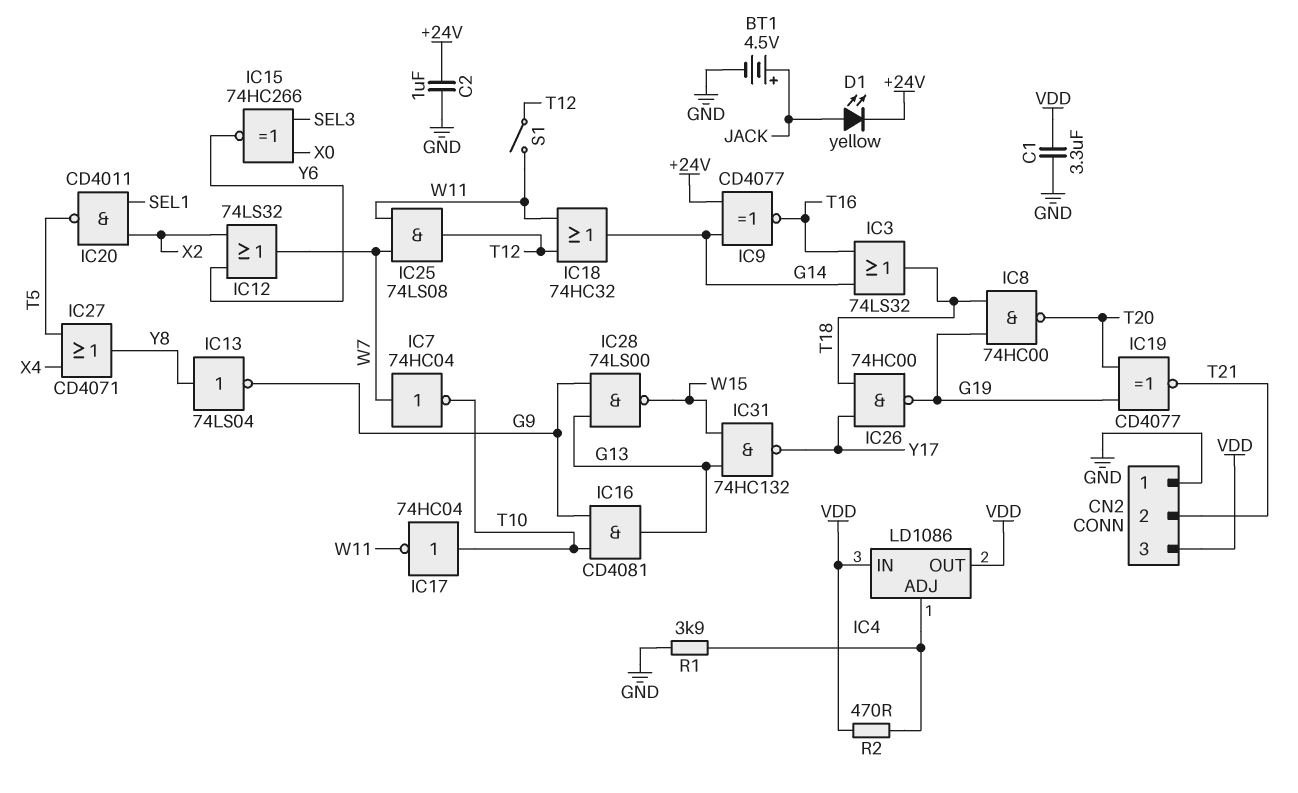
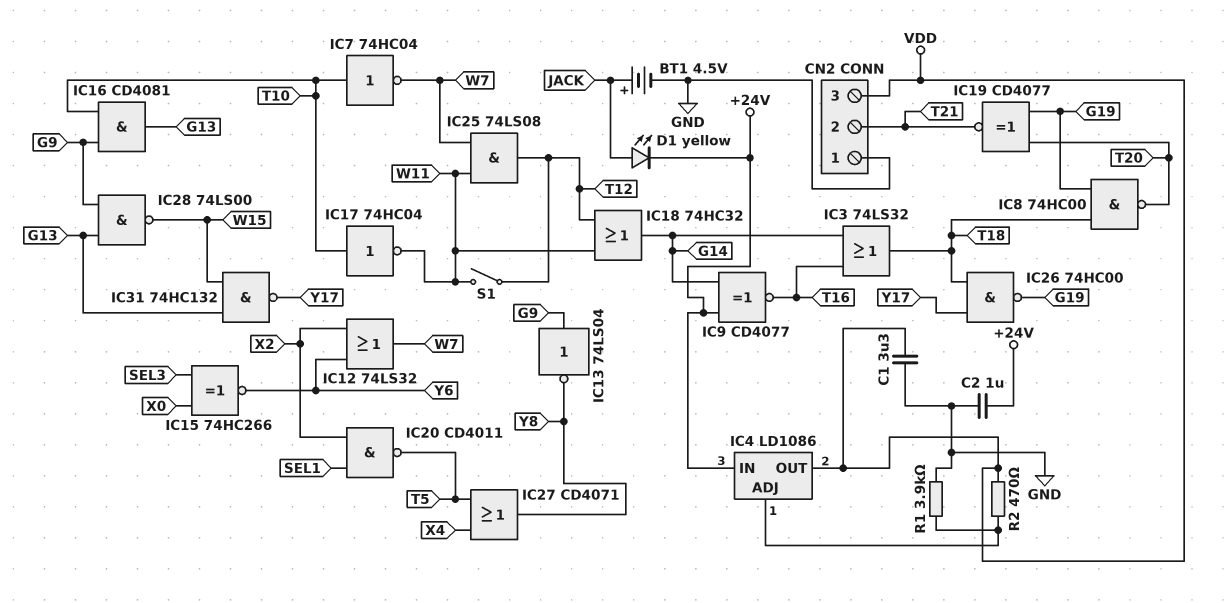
IC4 pin IN: VDD -> +24V
IC7: NOT 74HC04 (in W7, out T10) -> NOT 74HC04 (in T10, out W7)
IC13: NOT 74LS04 (in Y8, out G9) -> NOT 74LS04 (in G9, out Y8)

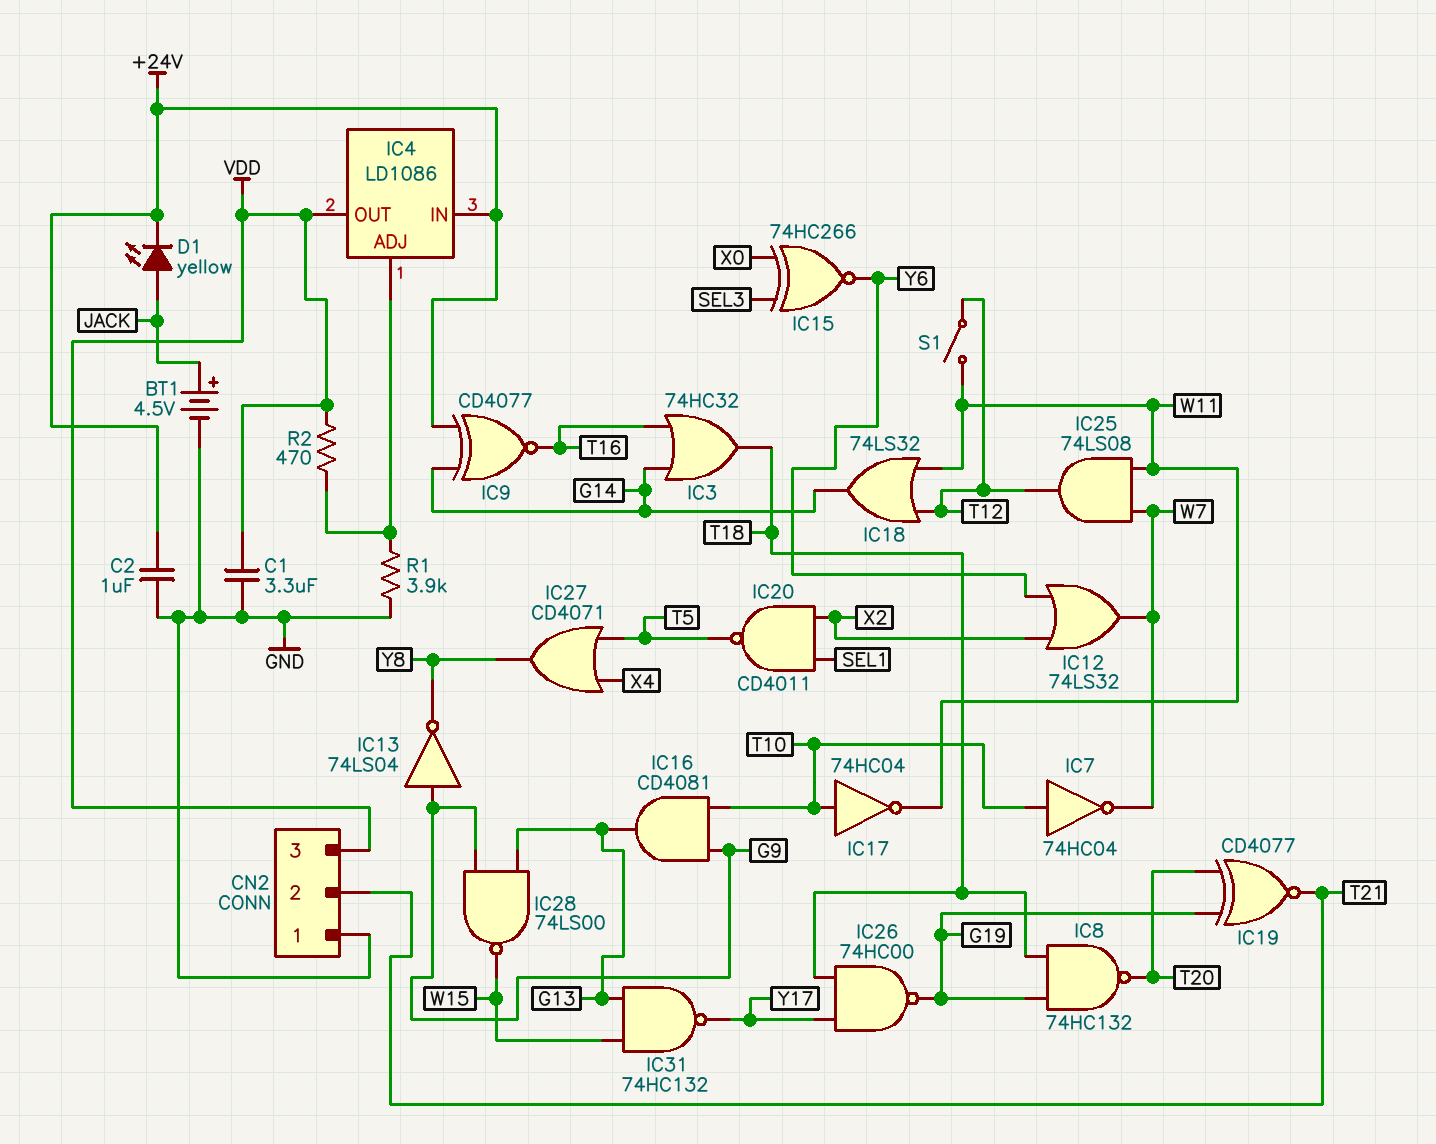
IC3: OR 74LS32 (in G14, in T16, out T18) -> OR 74HC32 (in G14, in T16, out T18)
IC8: NAND 74HC00 (in G19, in T18, out T20) -> NAND 74HC132 (in G19, in T18, out T20)
IC18: OR 74HC32 (in T12, in W11, out G14) -> OR 74LS32 (in T12, in W11, out G14)

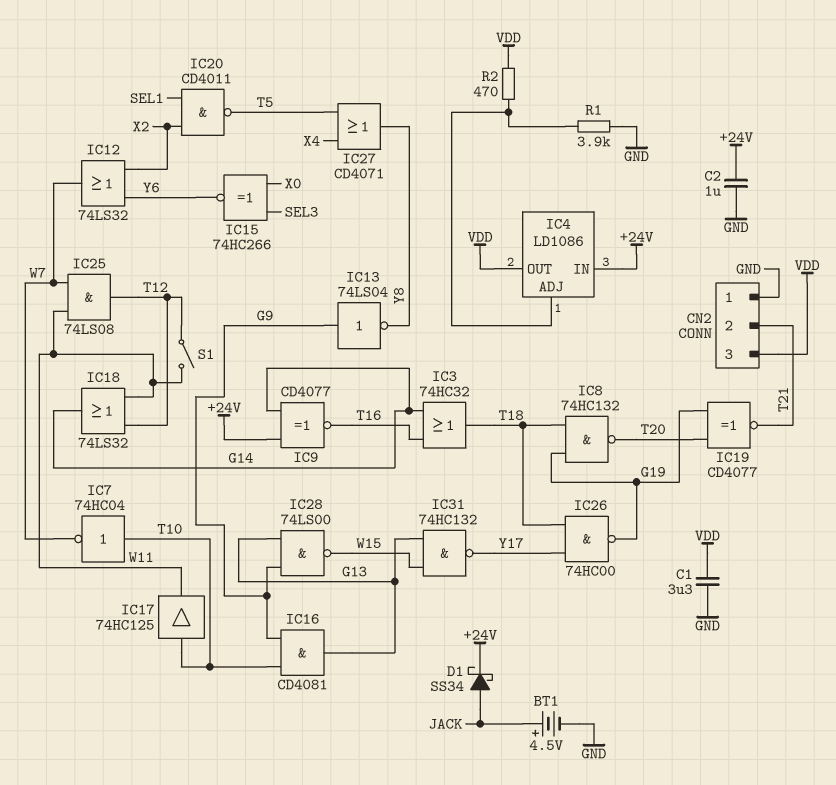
D1: LED yellow (A JACK, K +24V) -> schottky SS34 (A JACK, K +24V)
IC17: NOT 74HC04 (in T10, out W11) -> buffer 74HC125 (in T10, out W11)

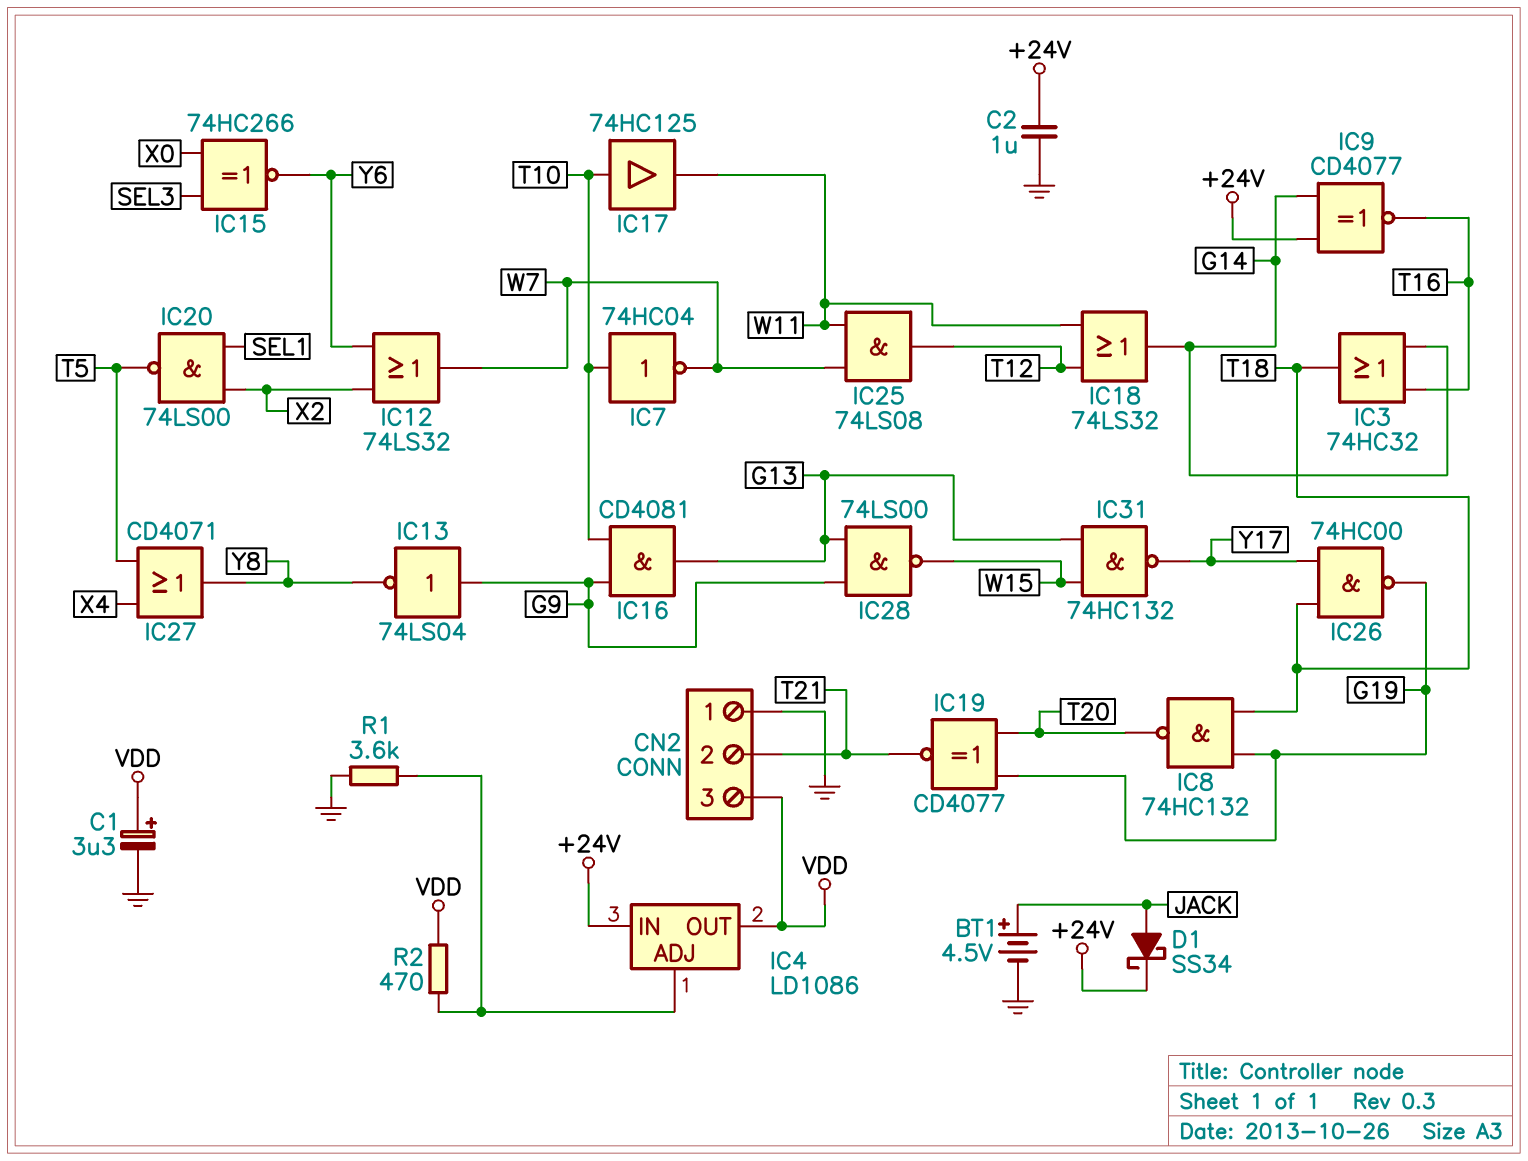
C1: 3.3uF (GND, VDD) -> 3.3uF (plus VDD, minus GND)
IC20: NAND CD4011 (in SEL1, in X2, out T5) -> NAND 74LS00 (in SEL1, in X2, out T5)
R1: 3.9k (GND, IC4/ADJ) -> 3.6k (GND, IC4/ADJ)
S1: switch (T12, W11) -> none

